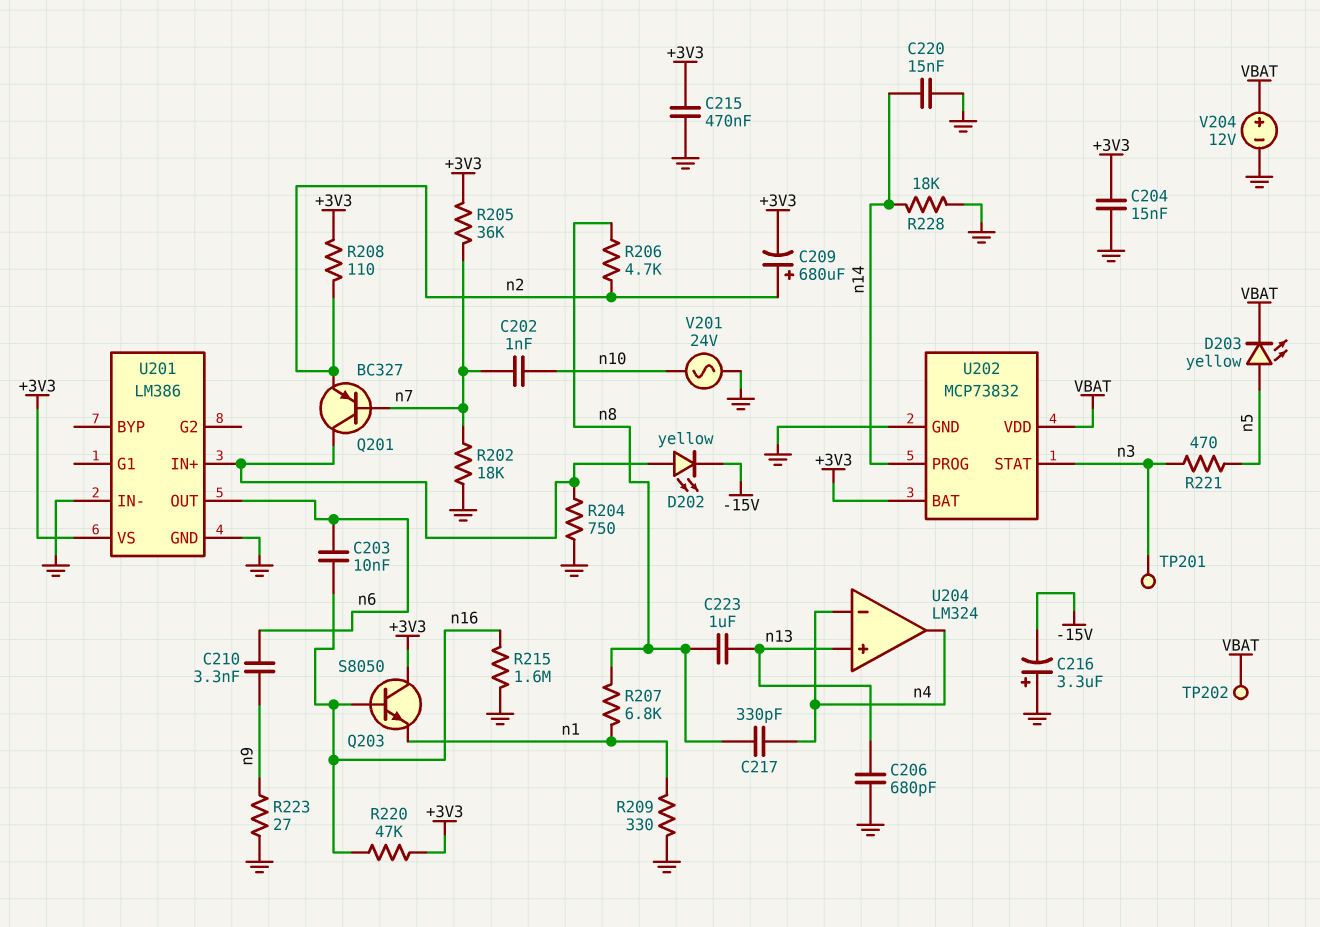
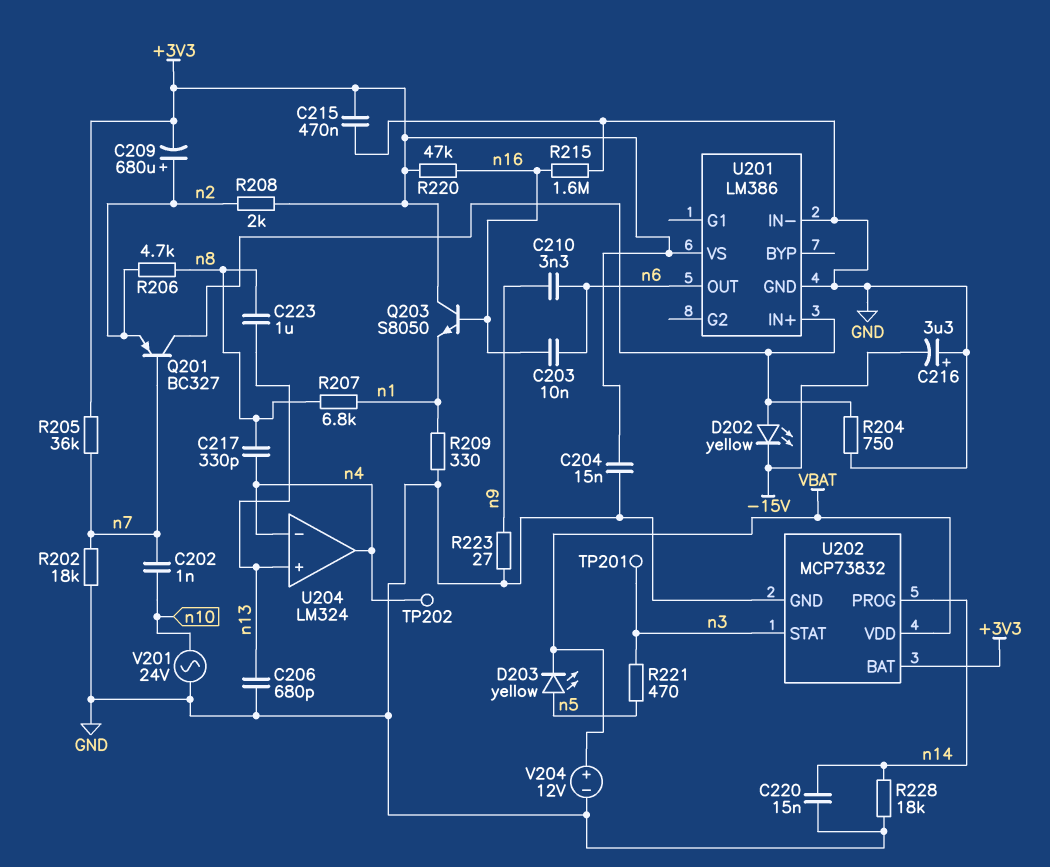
R208: 110 (+3V3, n2) -> 2k (+3V3, n2)
TP202: test point (VBAT) -> test point (n4)

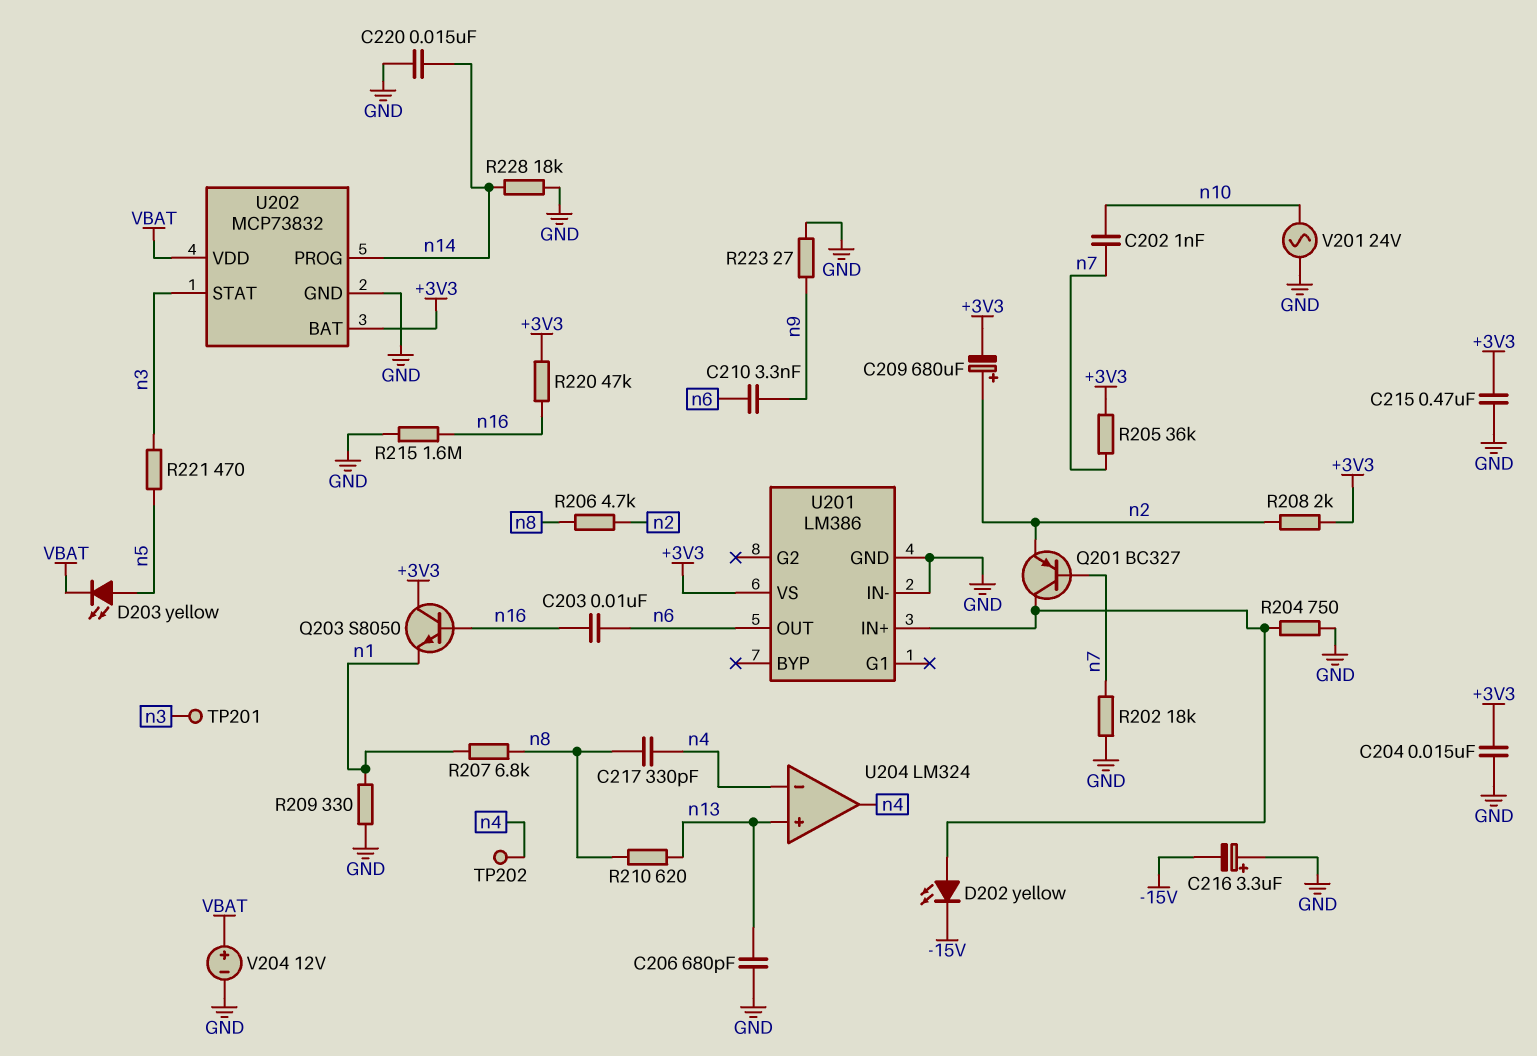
C223: 1uF (n8, n13) -> none
R210: none -> 620 (n8, n13)

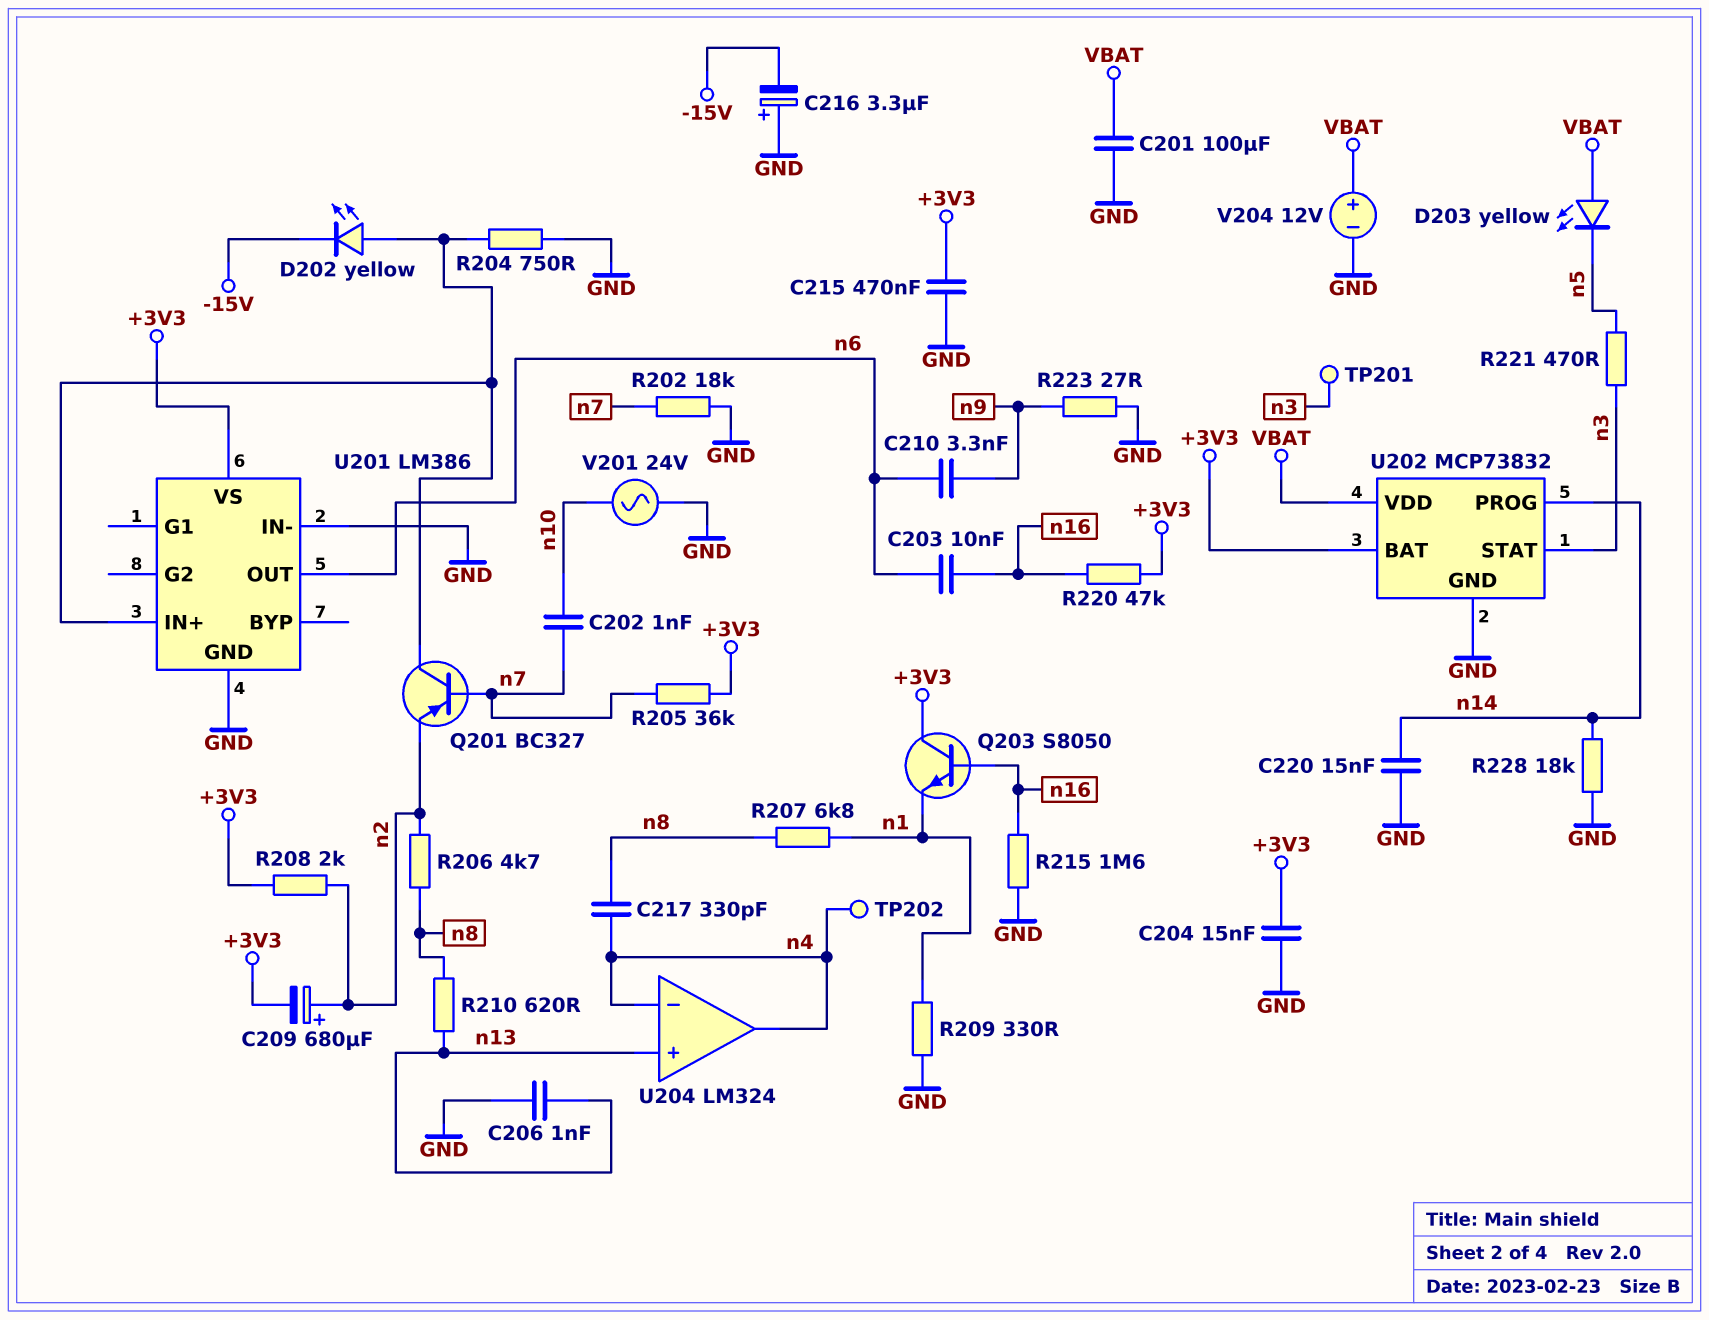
C201: none -> 100uF (GND, VBAT)
C206: 680pF (GND, n13) -> 1nF (GND, n13)
D203: LED yellow (A n5, K VBAT) -> LED yellow (A VBAT, K n5)

